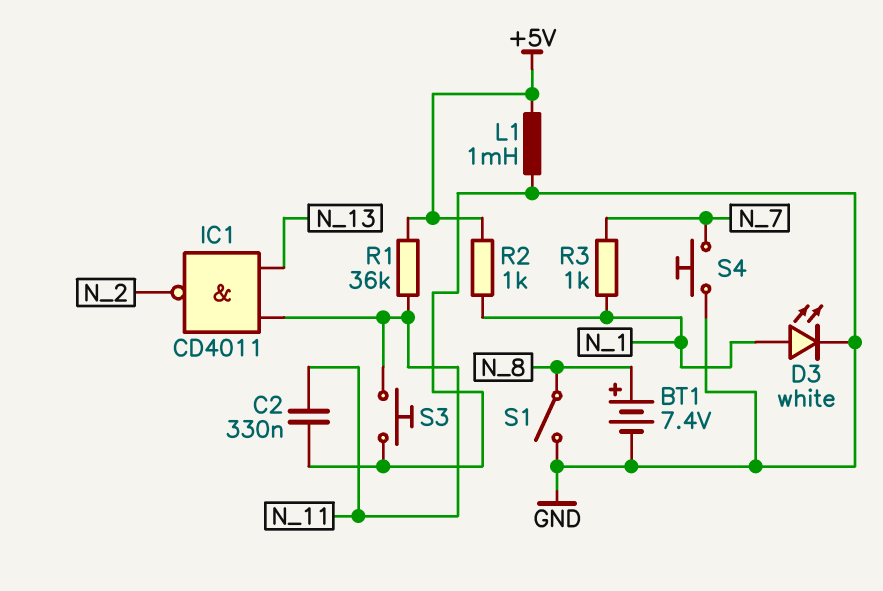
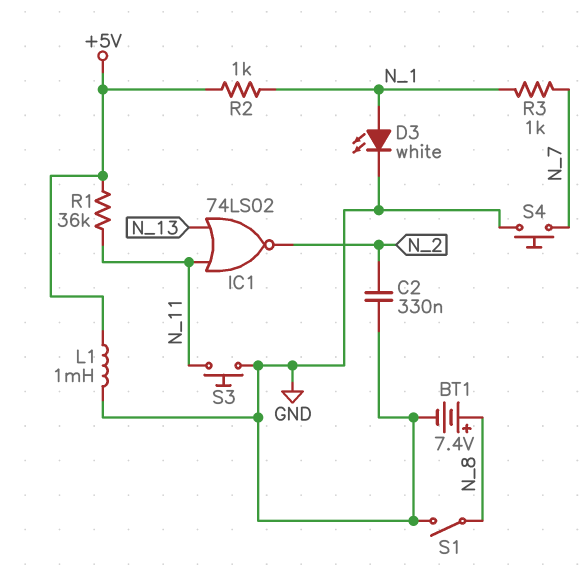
C2: 330nF (GND, N_11) -> 330nF (GND, N_2)
IC1: NAND CD4011 (in N_11, in N_13, out N_2) -> NOR 74LS02 (in N_11, in N_13, out N_2)

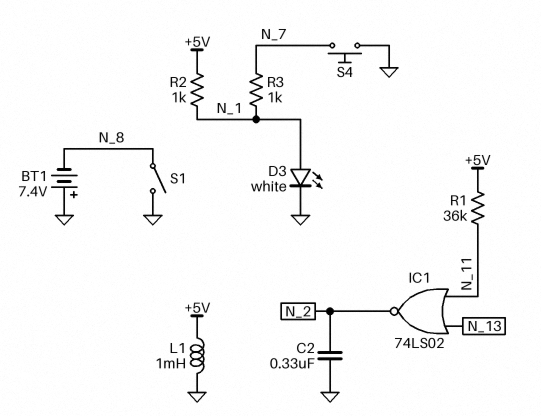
BT1: 7.4V (plus N_8, minus GND) -> 7.4V (plus GND, minus N_8)
S3: button (GND, N_11) -> none

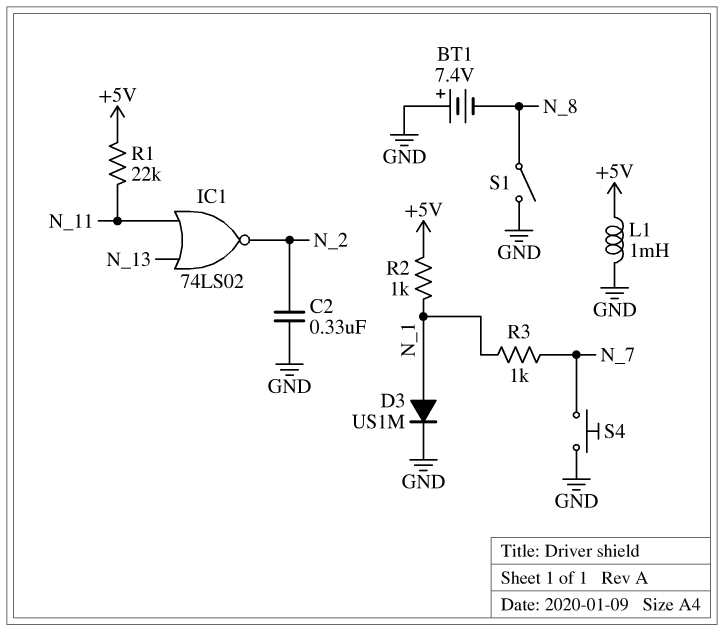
D3: LED white (A N_1, K GND) -> diode US1M (A N_1, K GND)
R1: 36k (+5V, N_11) -> 22k (+5V, N_11)

